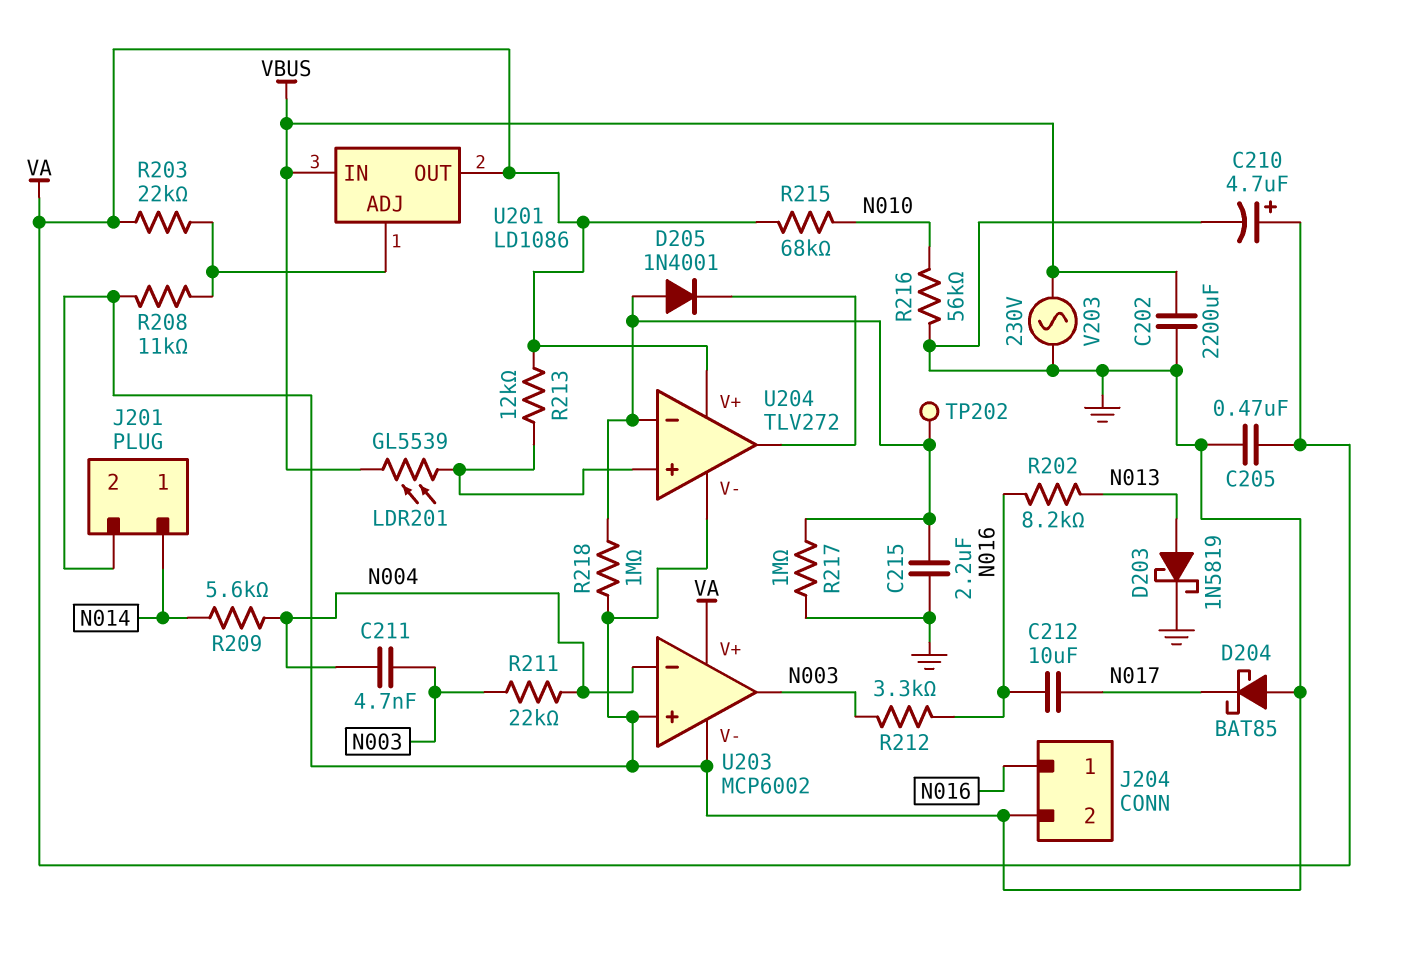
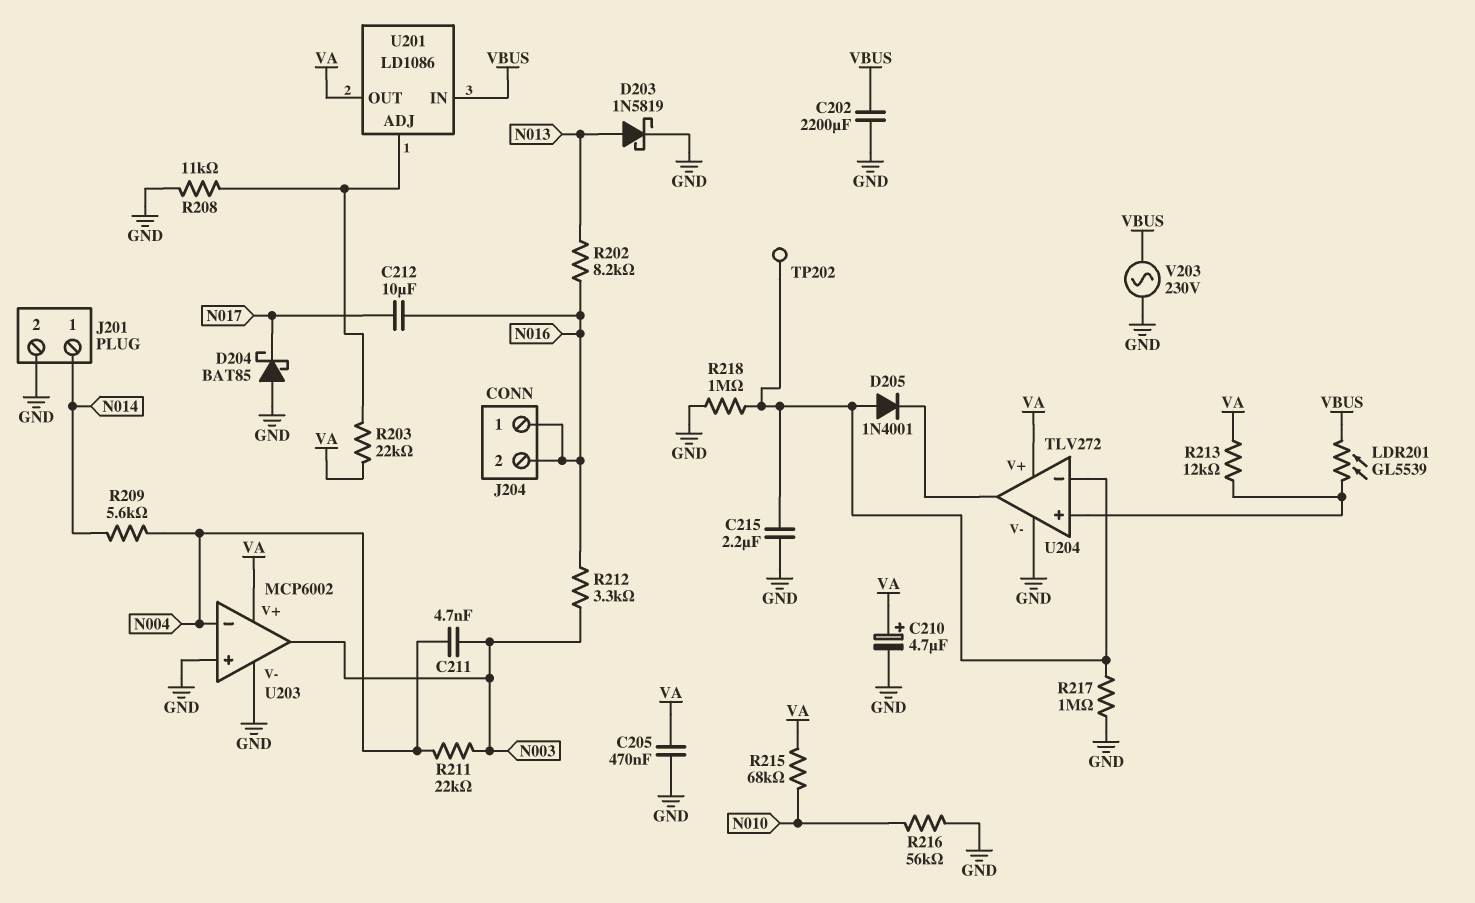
J204 pin 2: GND -> N016

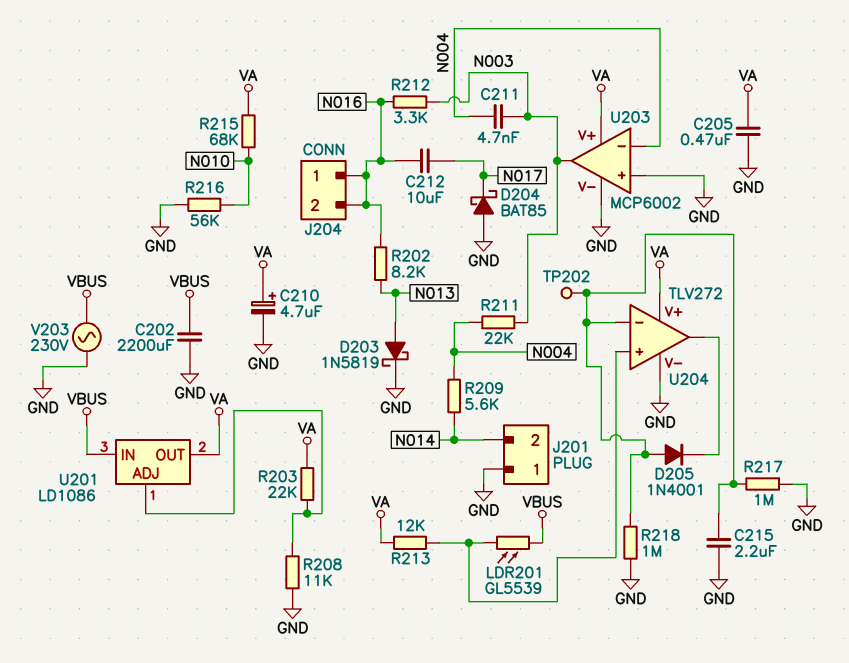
J201 pin 1: N014 -> GND
J201 pin 2: GND -> N014

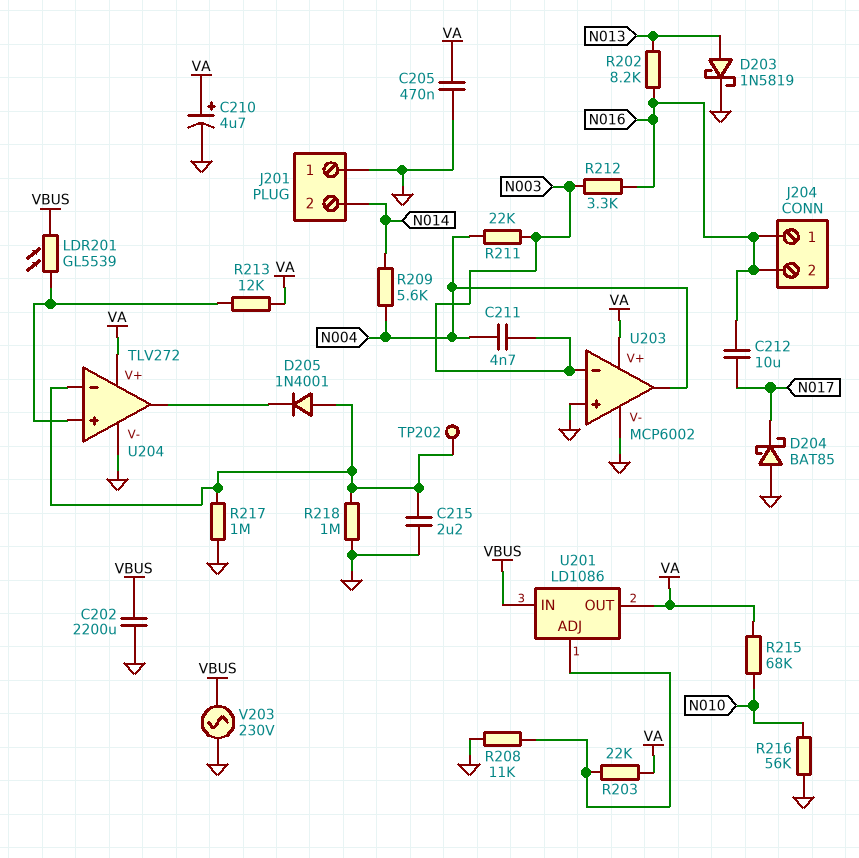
U203 pin in-: N004 -> N003
U203 pin out: N003 -> N004

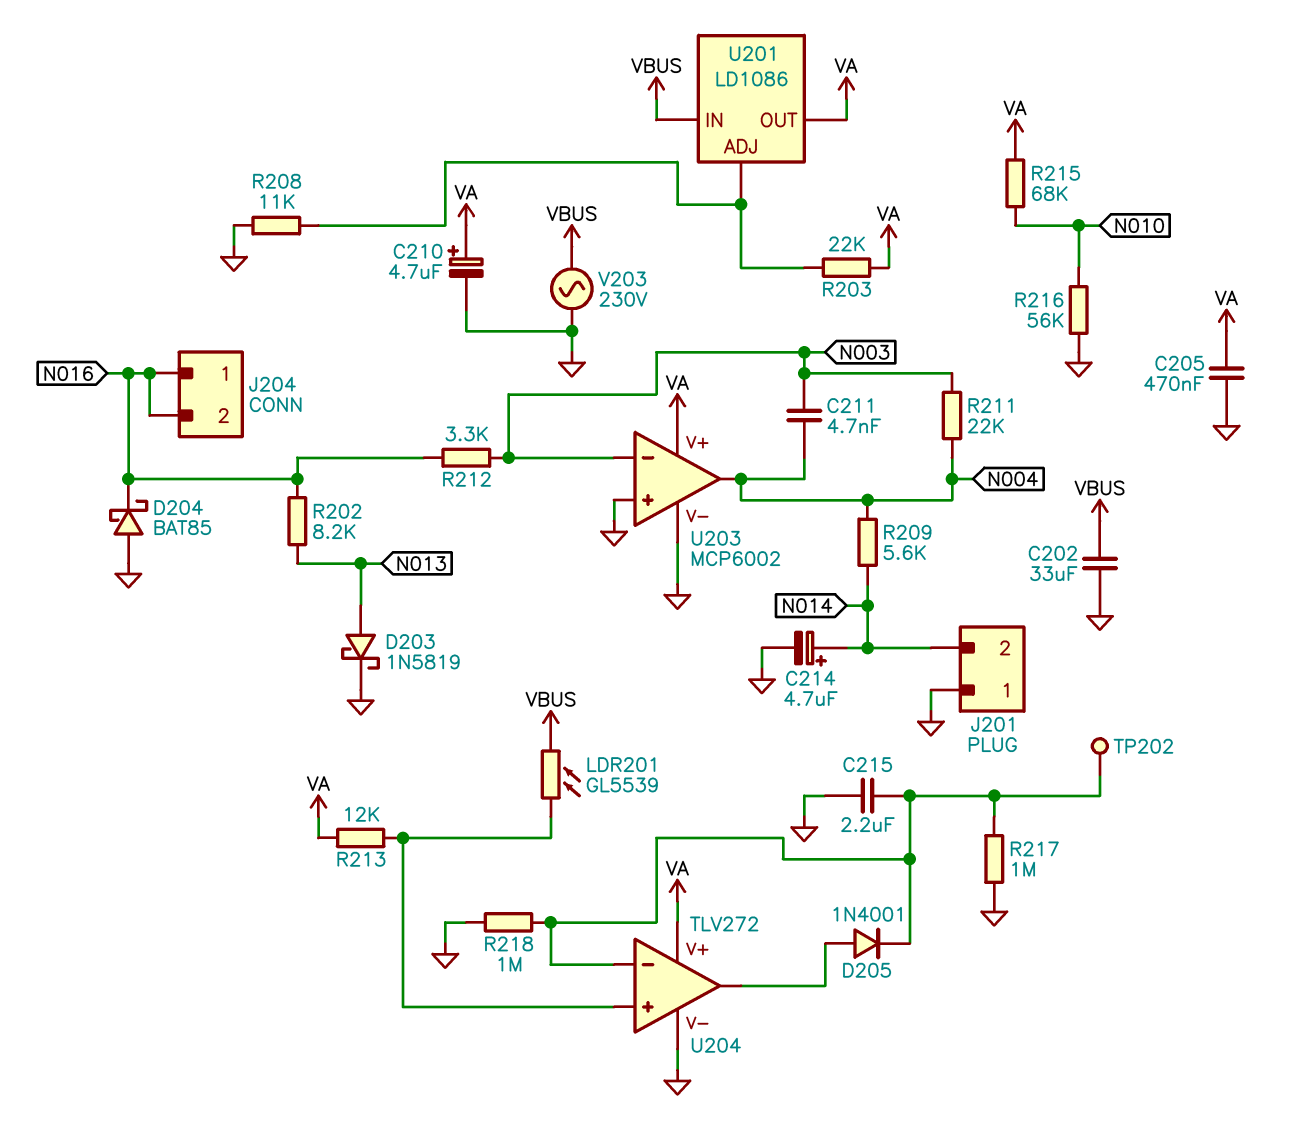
C202: 2200uF (GND, VBUS) -> 33uF (GND, VBUS)
C212: 10uF (N016, N017) -> none
C214: none -> 4.7uF (plus N014, minus GND)
D204: schottky BAT85 (A GND, K N017) -> schottky BAT85 (A GND, K N016)
D205: diode 1N4001 (A U204/in-, K U204/out) -> diode 1N4001 (A U204/out, K U204/in-)

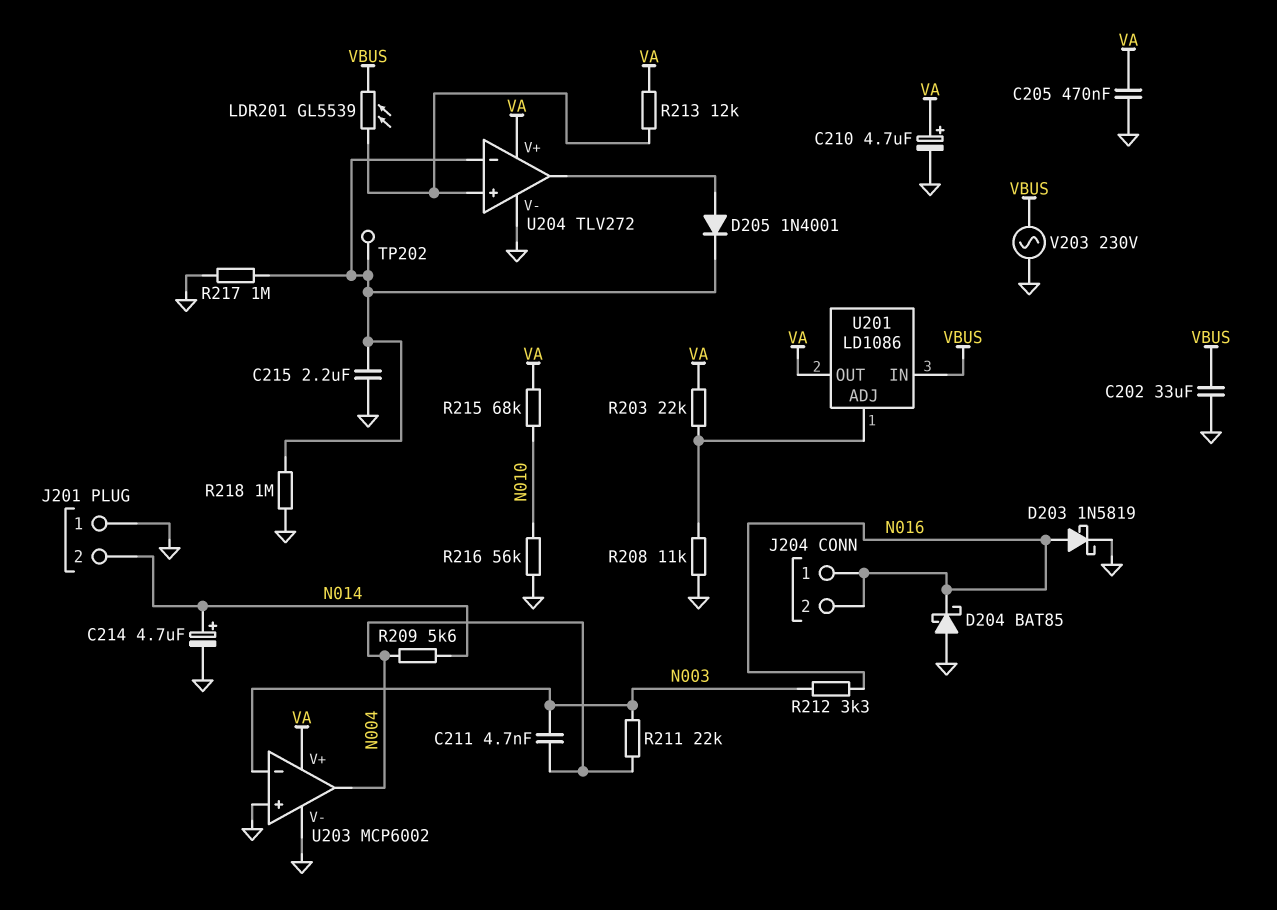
D203: schottky 1N5819 (A N013, K GND) -> schottky 1N5819 (A N016, K GND)
R202: 8.2k (N013, N016) -> none

